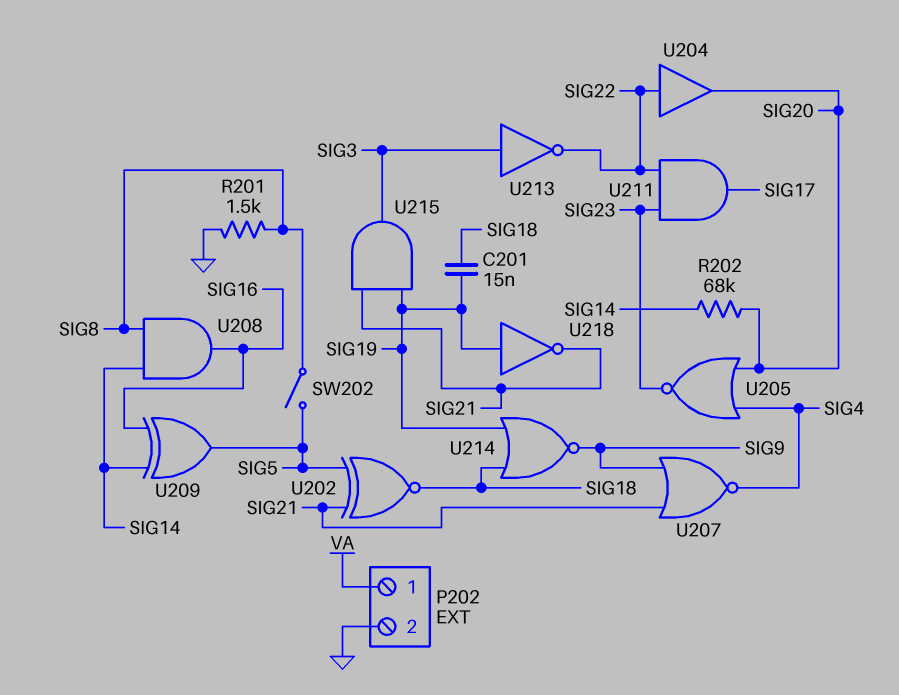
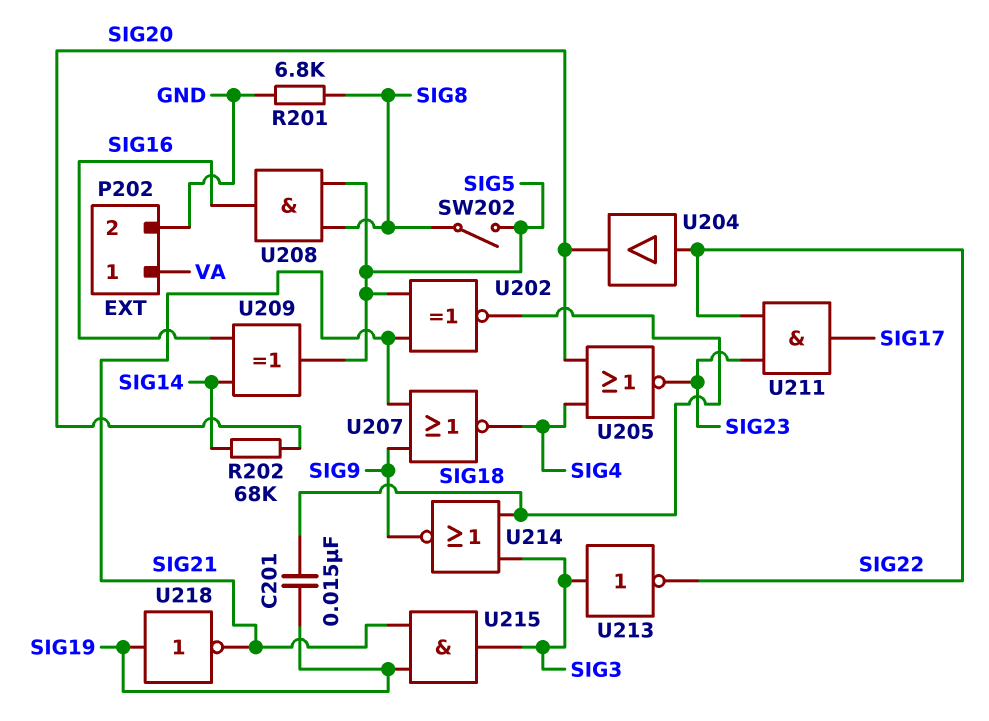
R201: 1.5k (GND, SIG8) -> 6.8k (GND, SIG8)
U208: AND (in SIG8, in SIG14, out SIG16) -> AND (in SIG5, in SIG8, out SIG16)
U214: NOR (in SIG18, in SIG19, out SIG9) -> NOR (in SIG3, in SIG18, out SIG9)

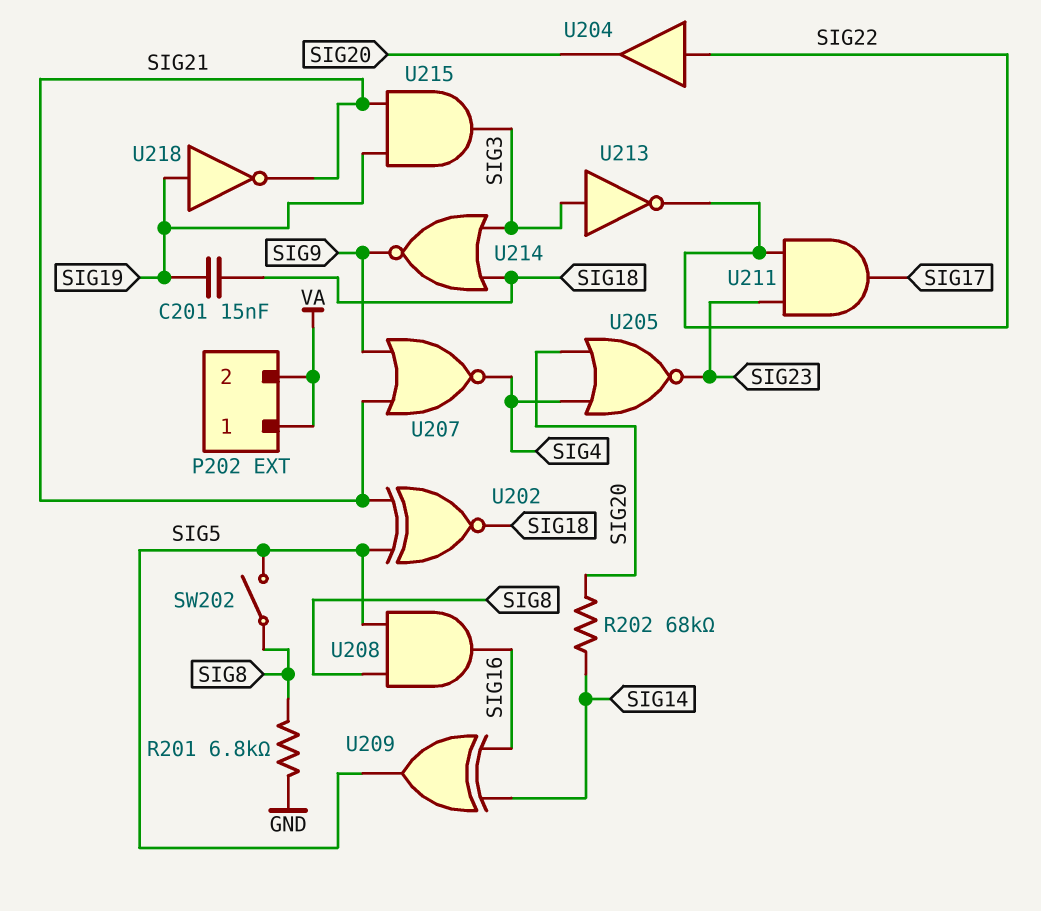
P202 pin 2: GND -> VA

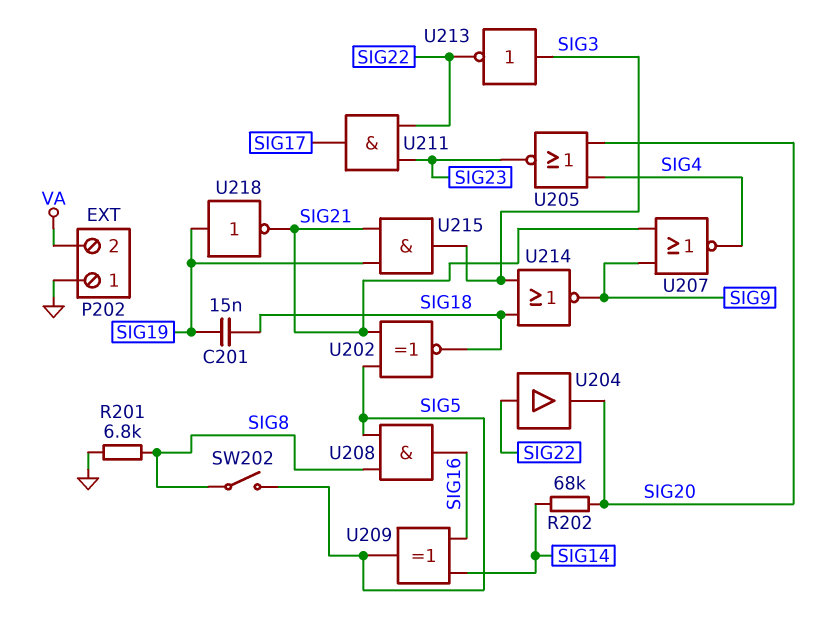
P202 pin 1: VA -> GND

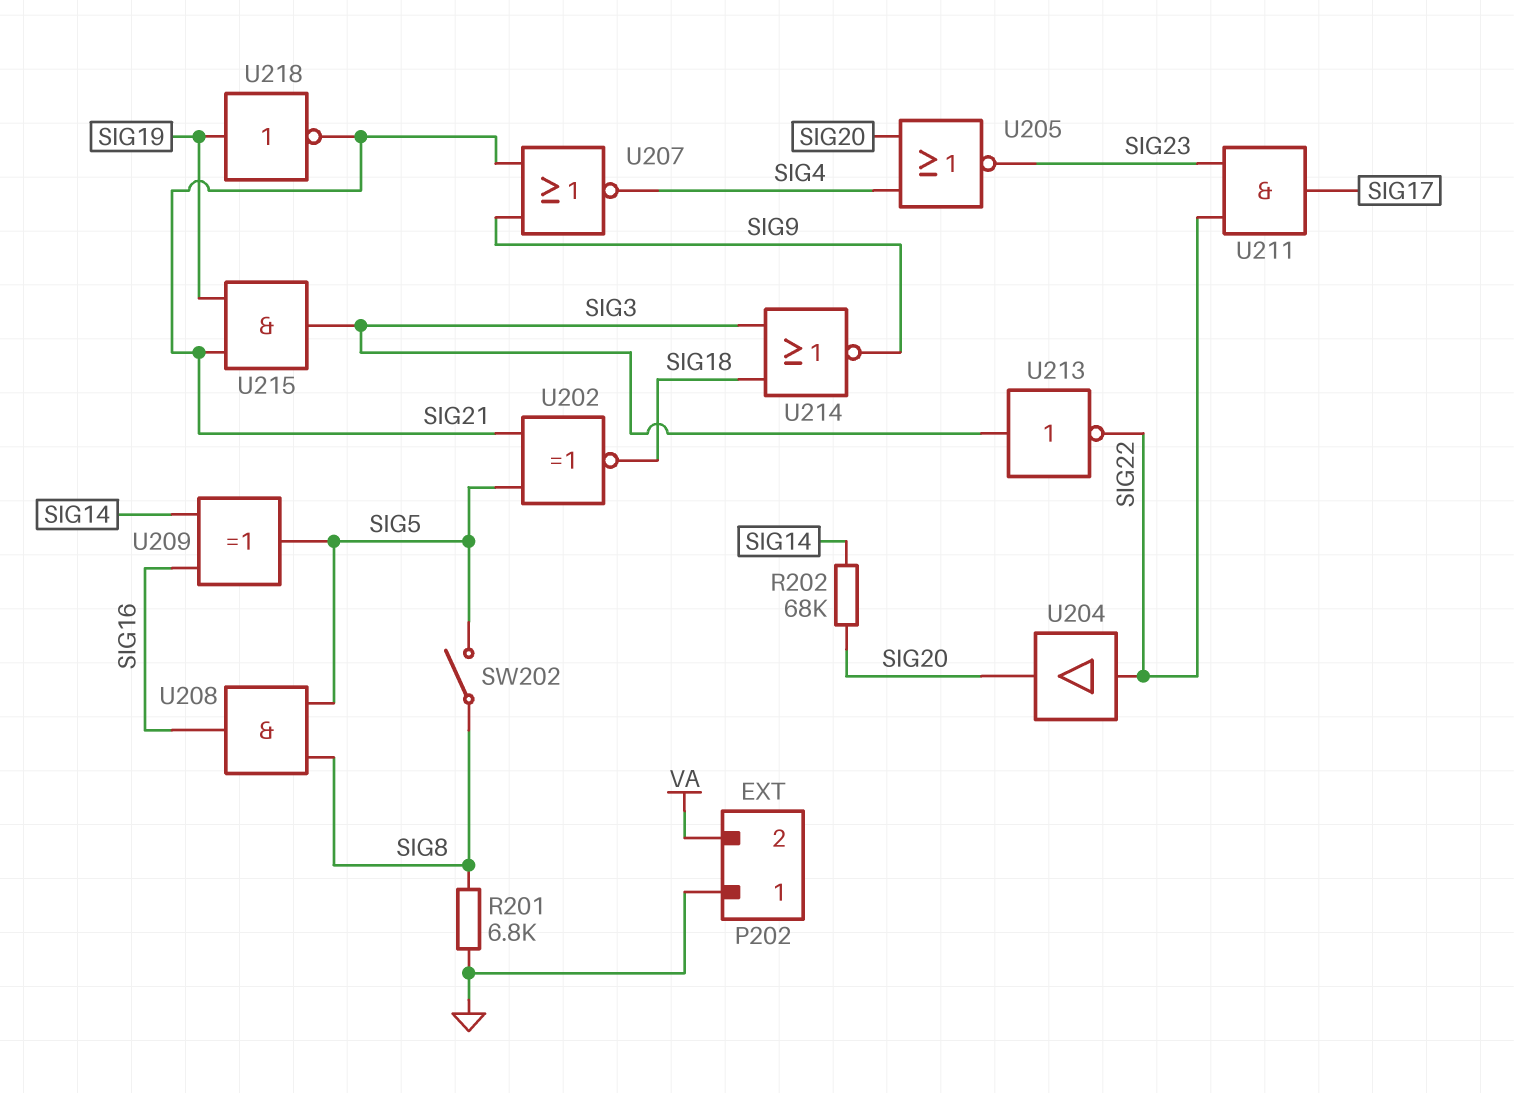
C201: 15nF (SIG18, SIG19) -> none

